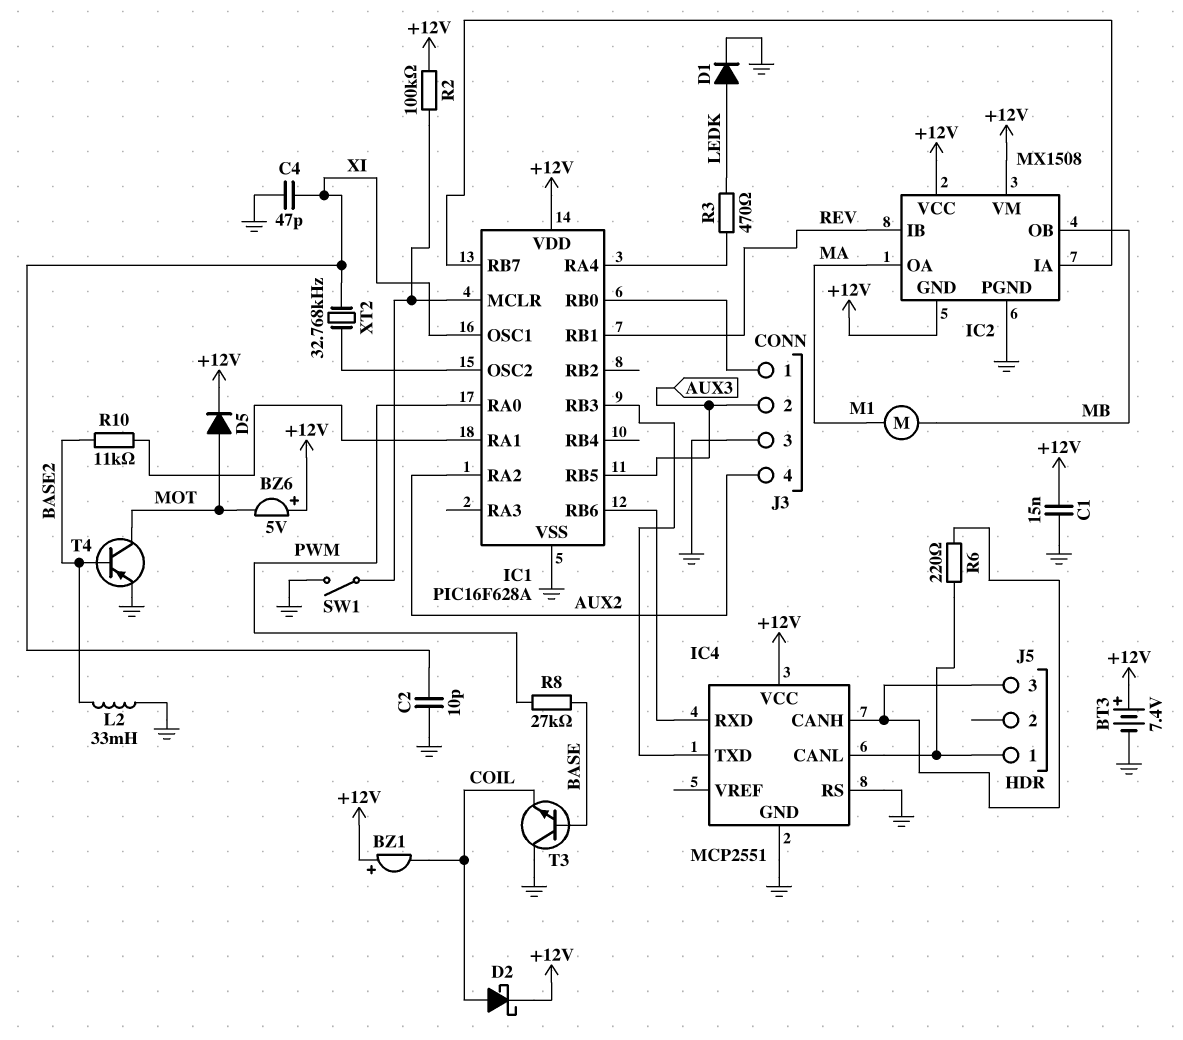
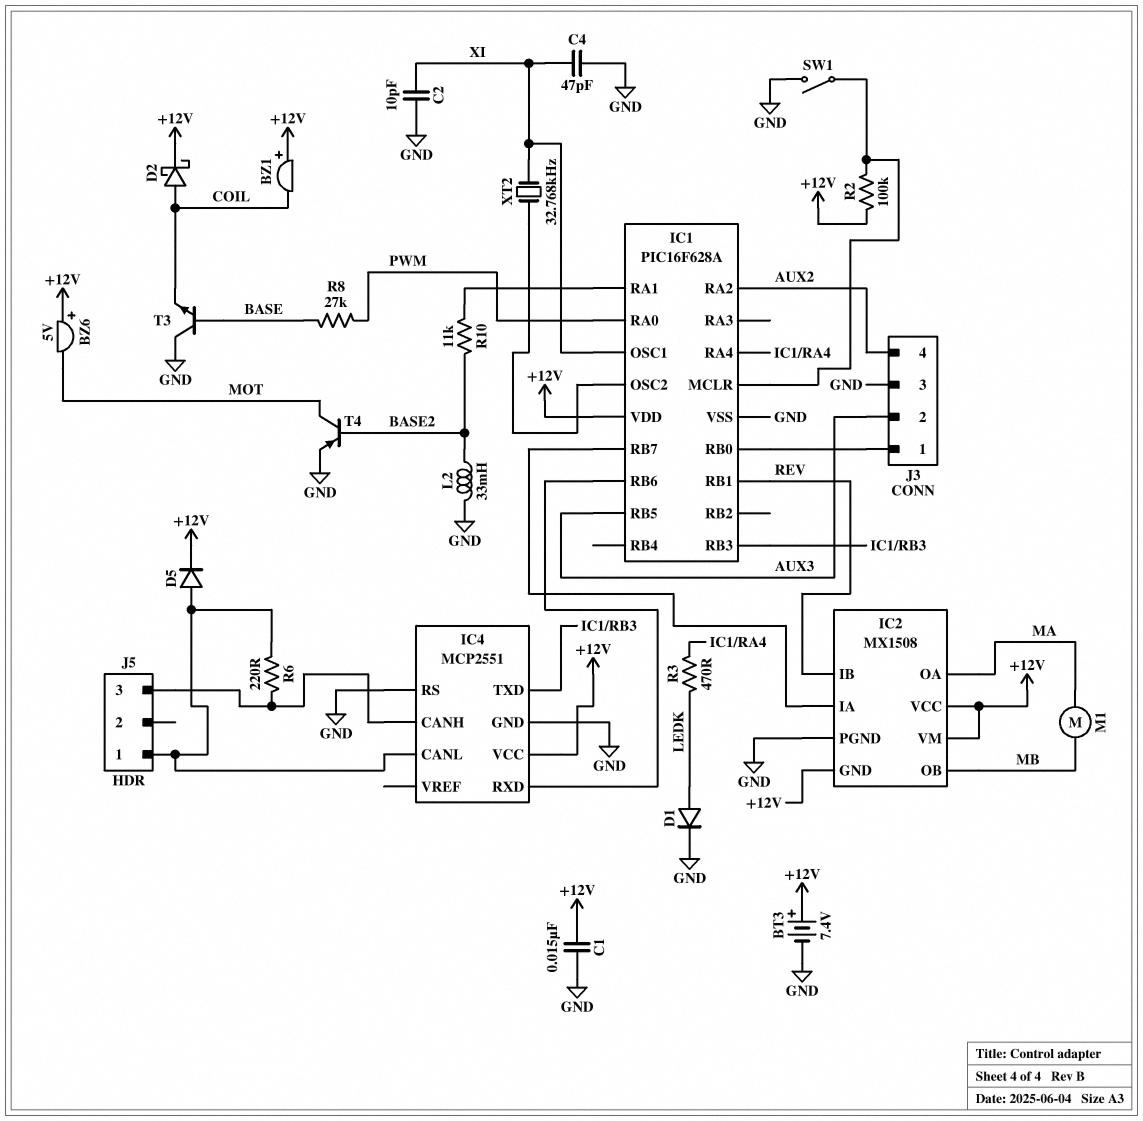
D5: diode (A MOT, K +12V) -> diode (A IC4/CANL, K +12V)

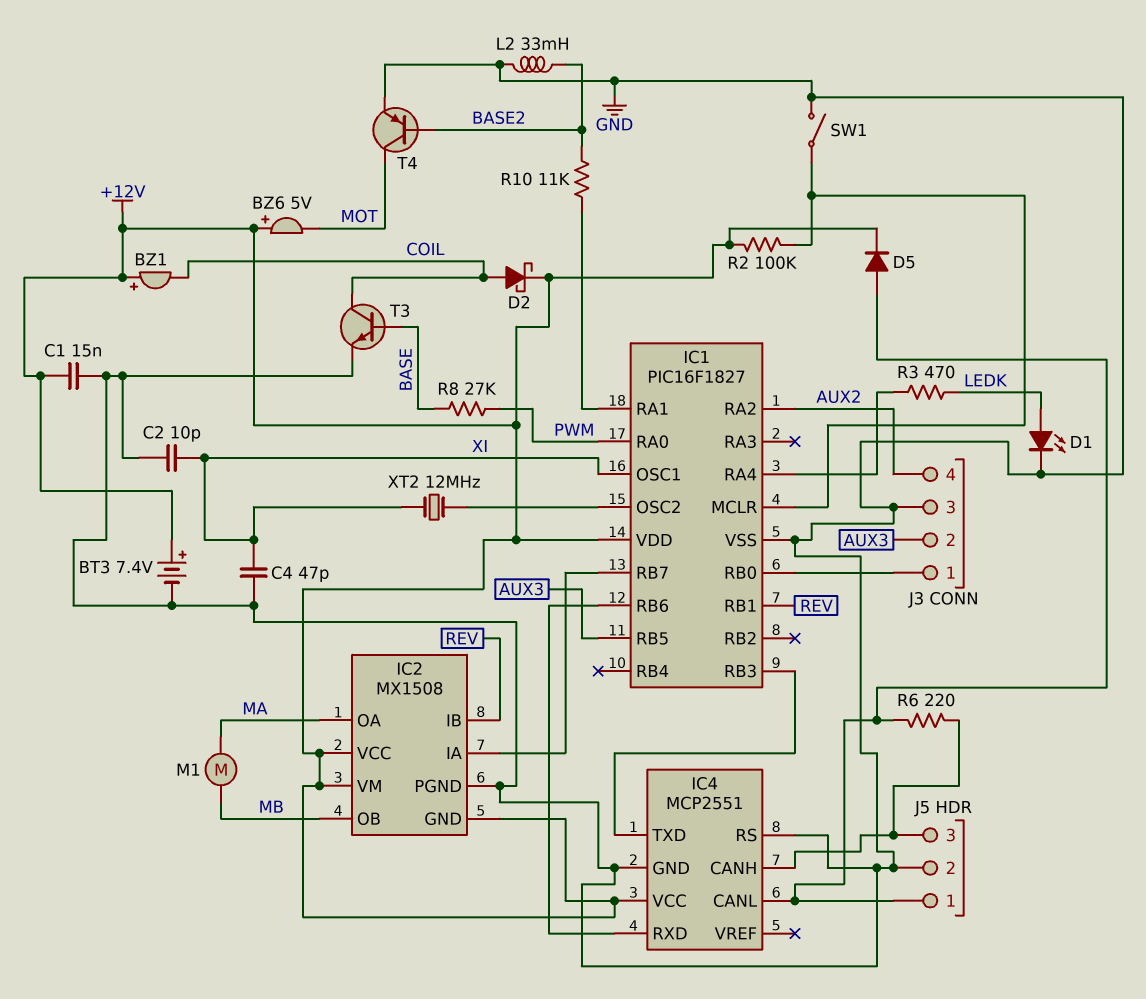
D1: diode (A LEDK, K GND) -> LED (A LEDK, K GND)
IC1: PIC16F628A -> PIC16F1827
J5 pin 2: none -> GND
T3: NPN (B BASE, C GND, E COIL) -> NPN (B BASE, C COIL, E GND)
XT2: 32.768kHz (IC1/OSC2, XI) -> 12MHz (IC1/OSC2, XI)

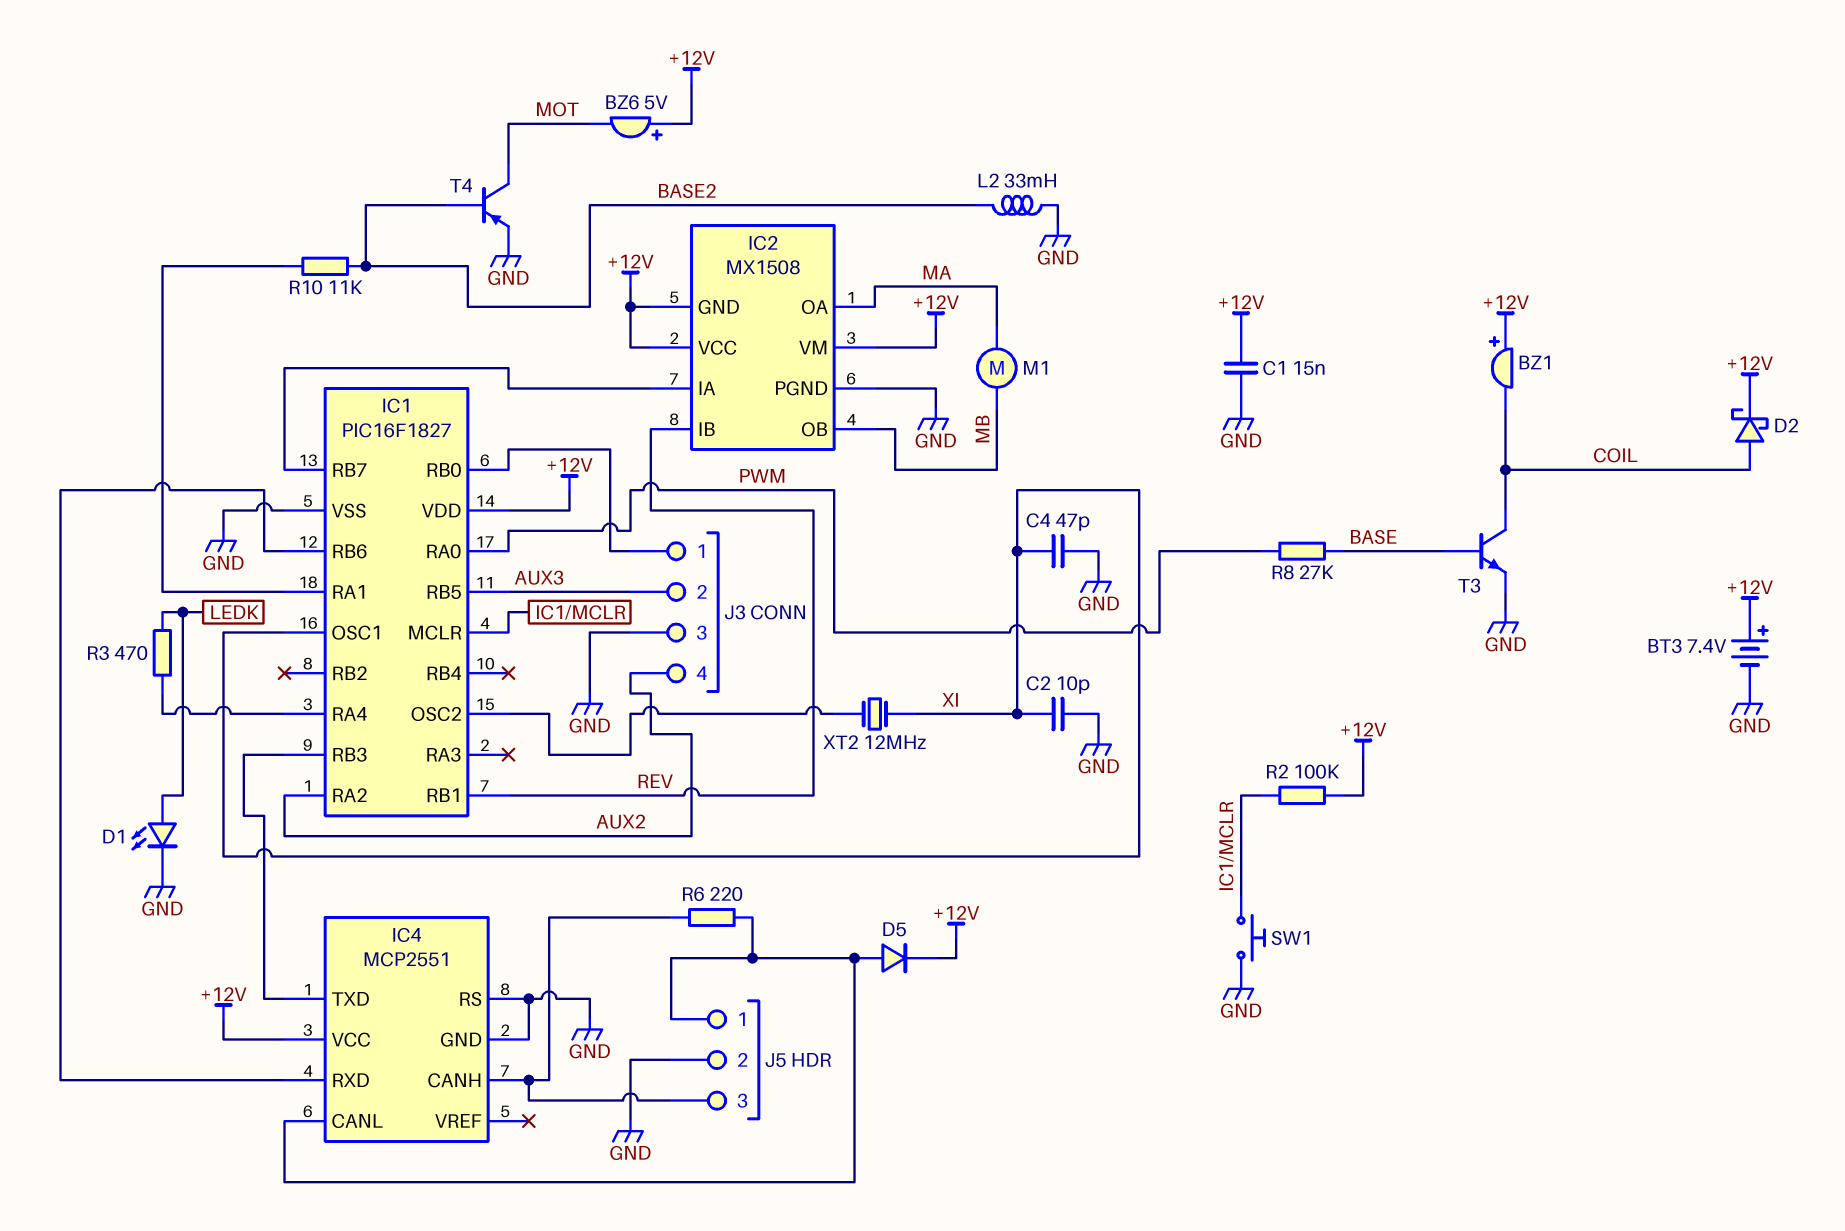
SW1: switch (GND, IC1/MCLR) -> button (GND, IC1/MCLR)

